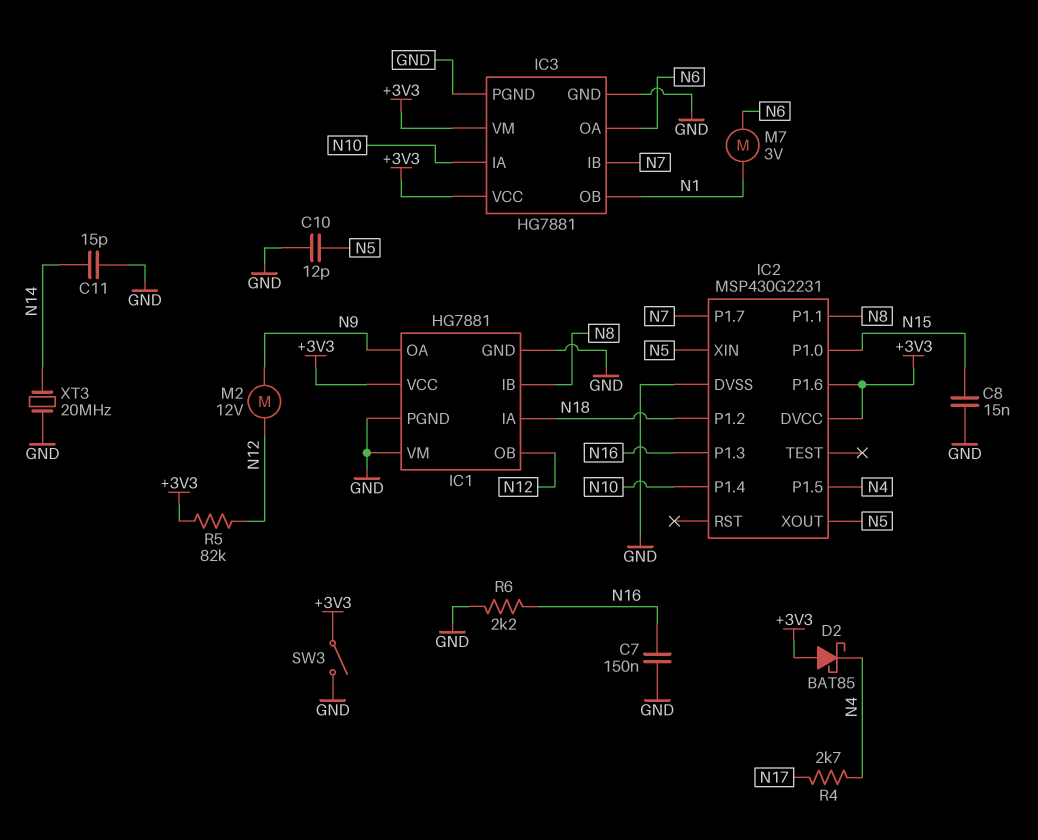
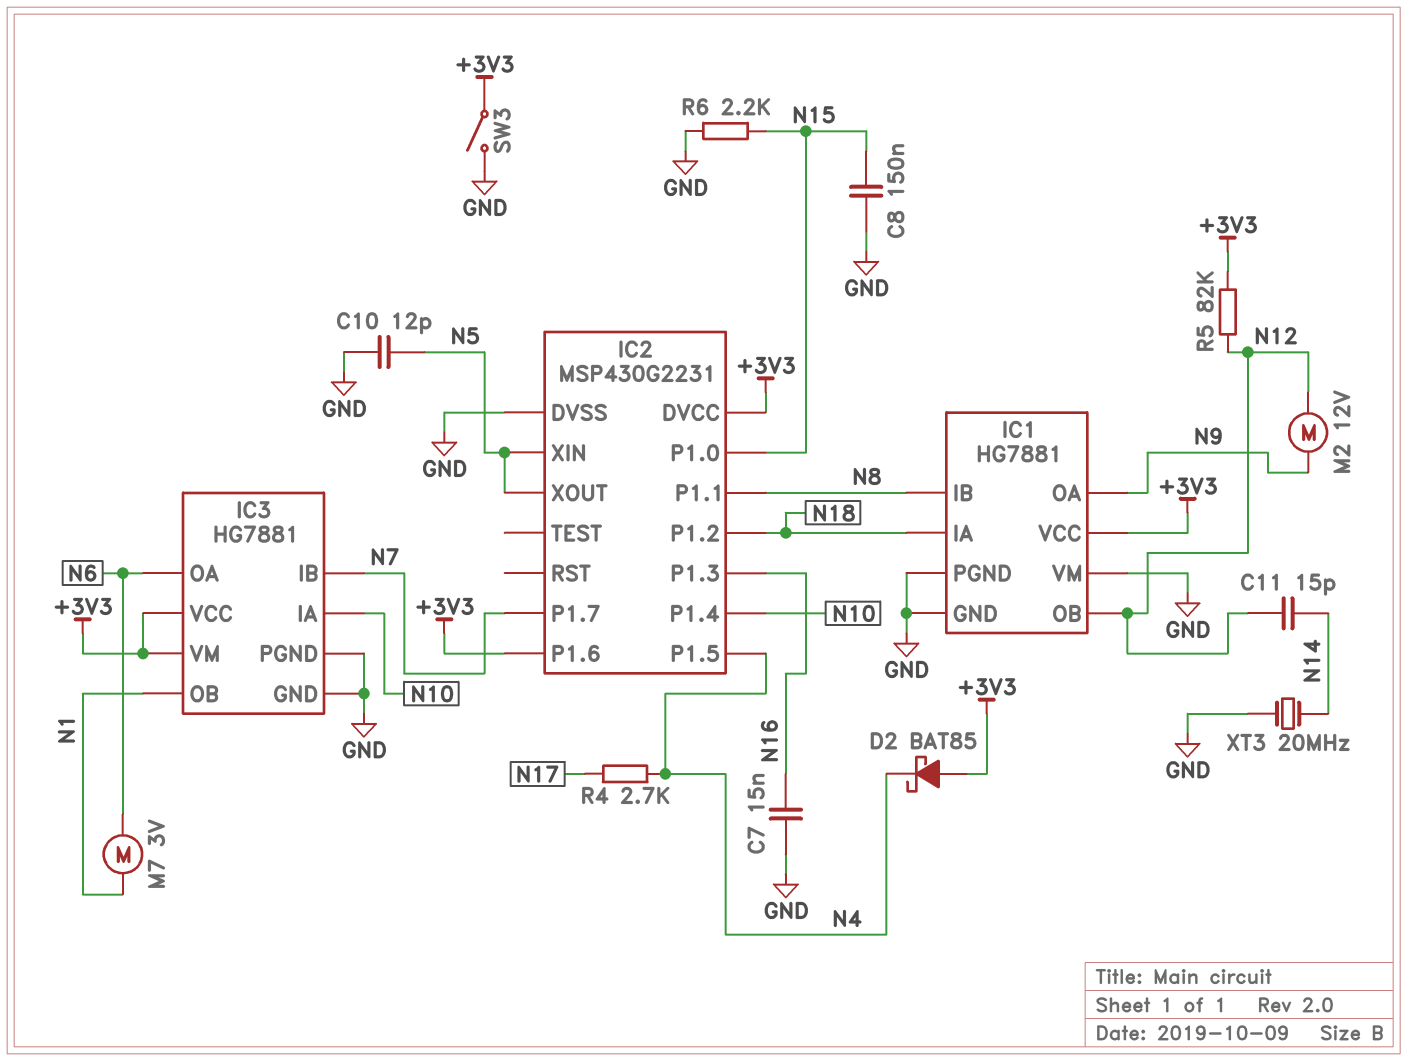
C7: 150nF (GND, N16) -> 15nF (GND, N16)
C8: 15nF (GND, N15) -> 150nF (GND, N15)
C11: 15pF (GND, N14) -> 15pF (N12, N14)
R6: 2.2k (GND, N16) -> 2.2k (GND, N15)

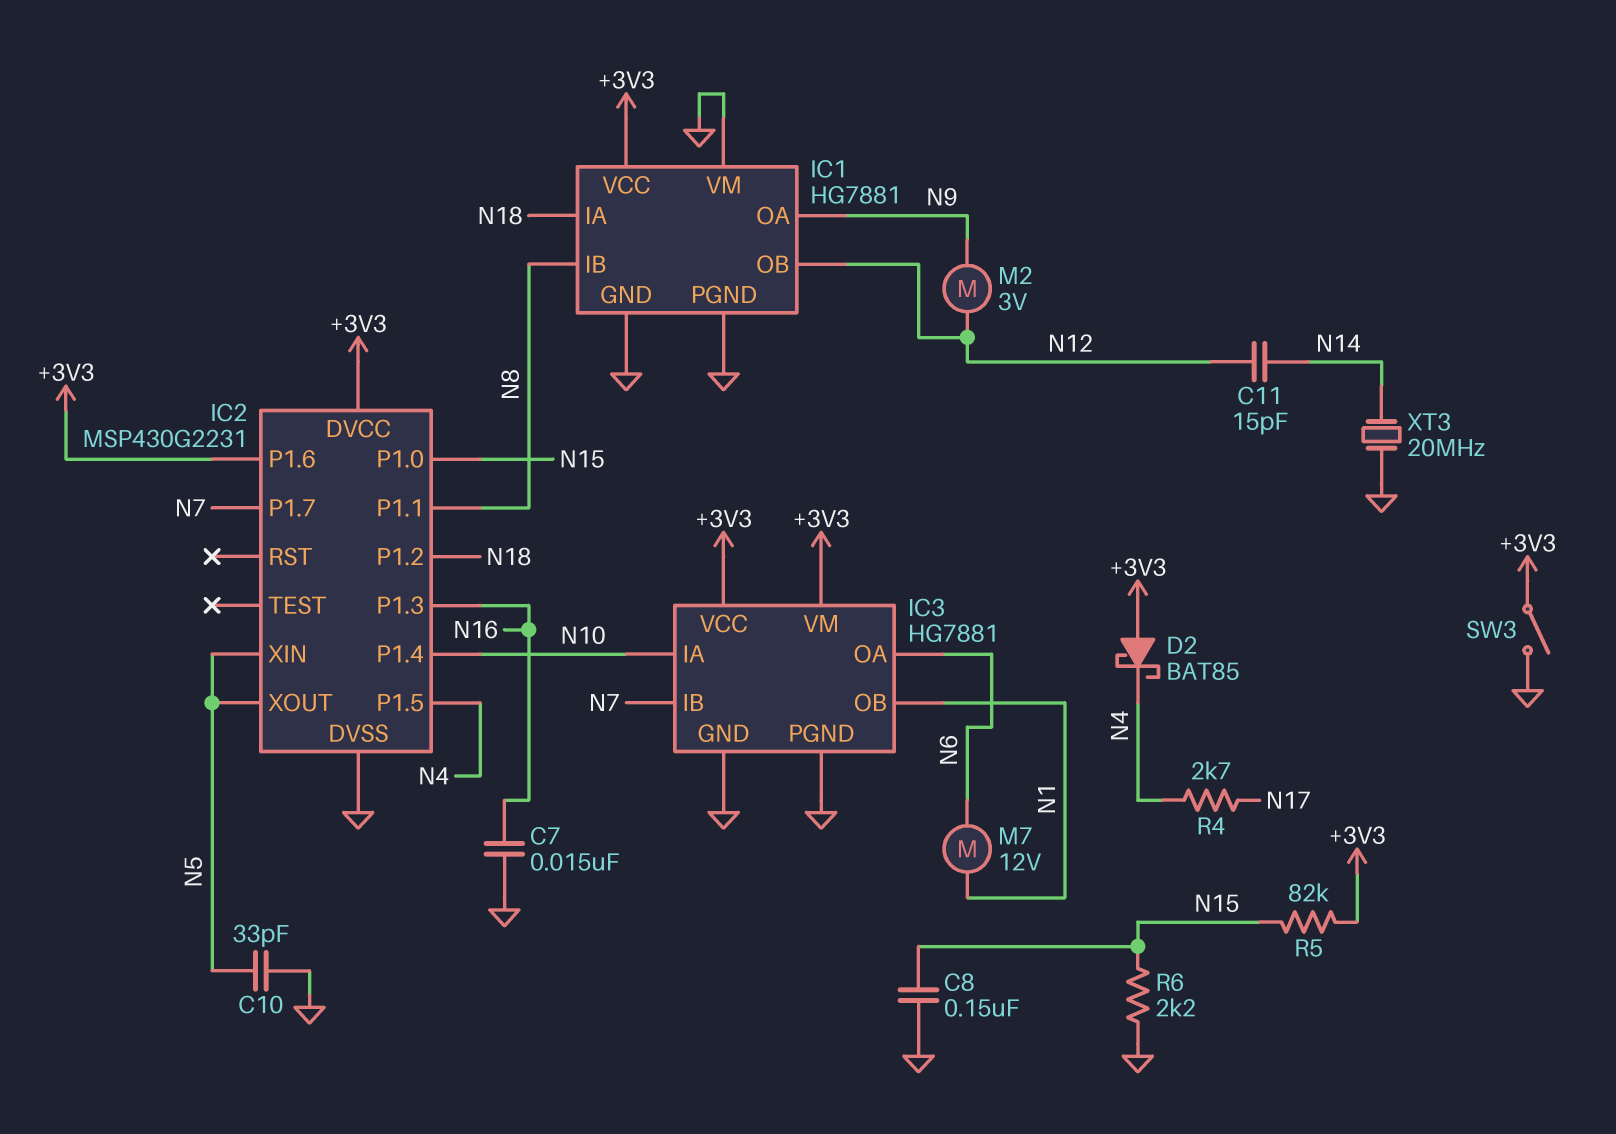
C10: 12pF (GND, N5) -> 33pF (GND, N5)
M2: motor 12V (N9, N12) -> motor 3V (N9, N12)
M7: motor 3V (N1, N6) -> motor 12V (N1, N6)
R5: 82k (+3V3, N12) -> 82k (+3V3, N15)

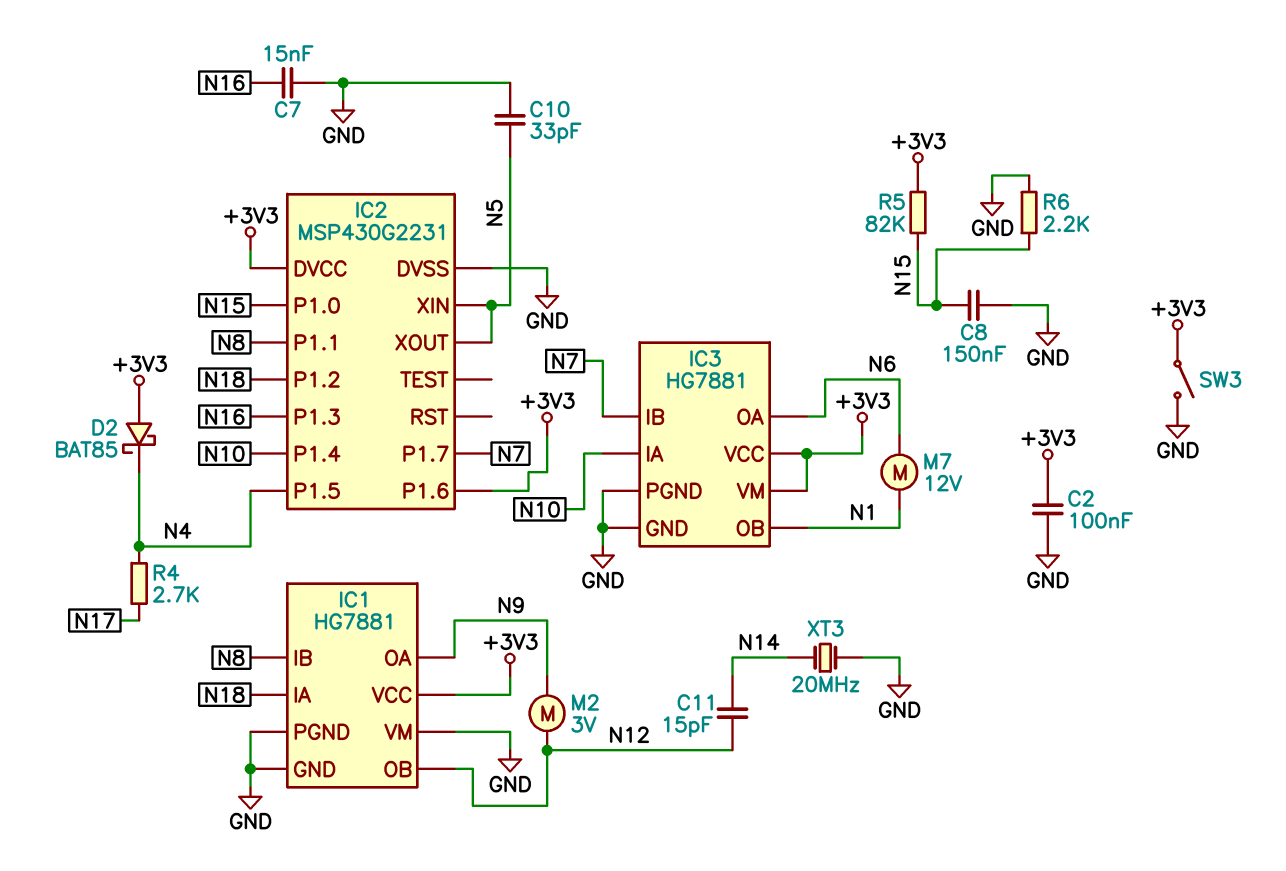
C2: none -> 100nF (+3V3, GND)

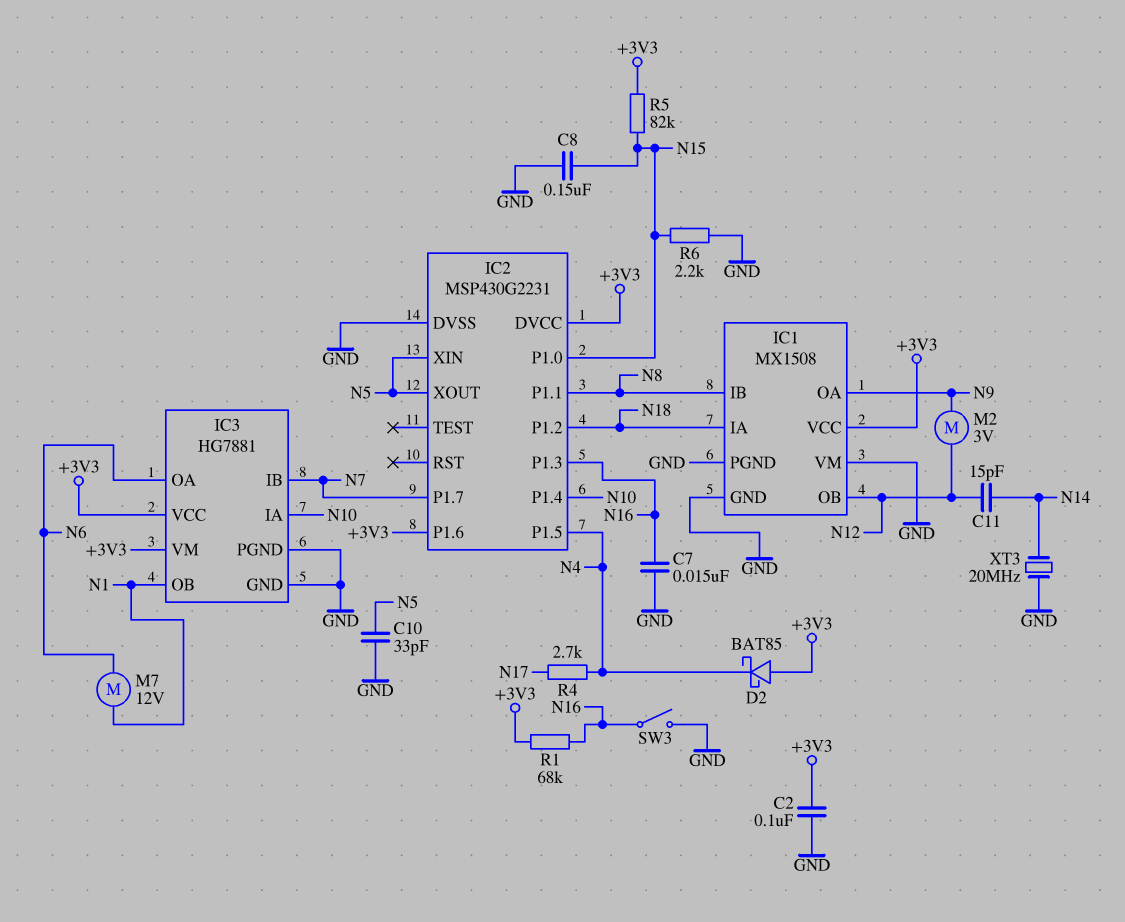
IC1: HG7881 -> MX1508
R1: none -> 68k (+3V3, N16)
SW3: switch (+3V3, GND) -> switch (GND, N16)

